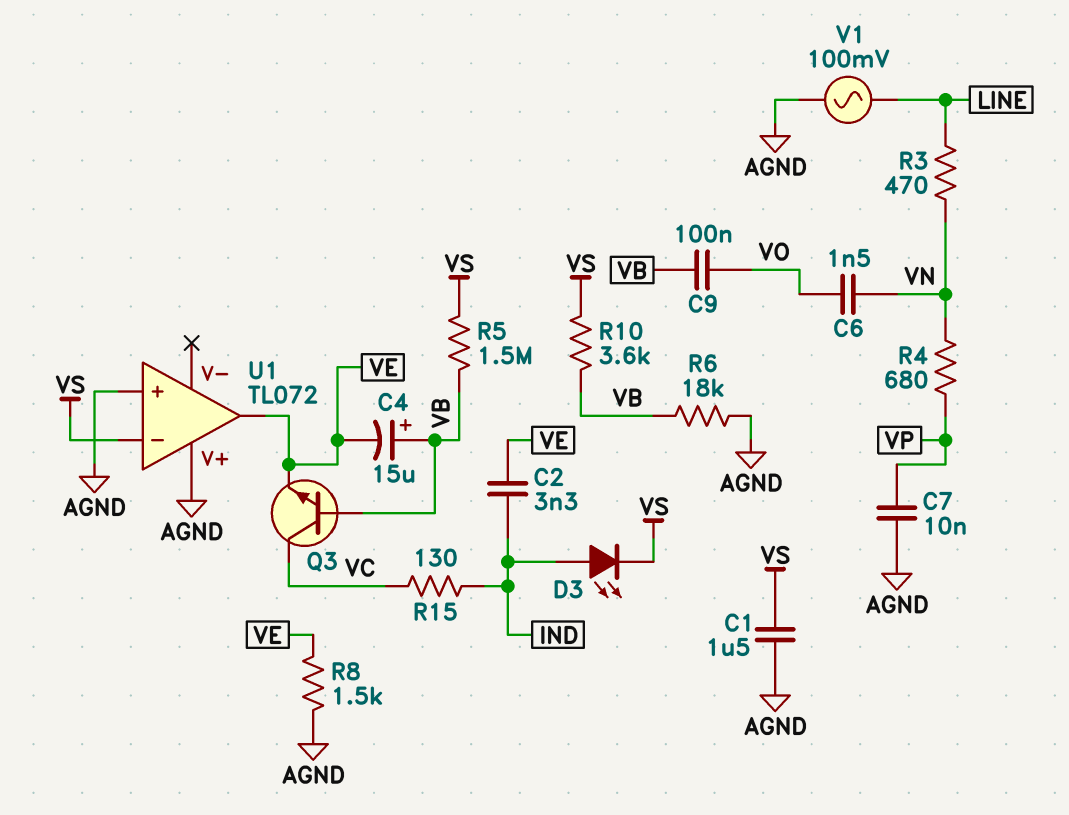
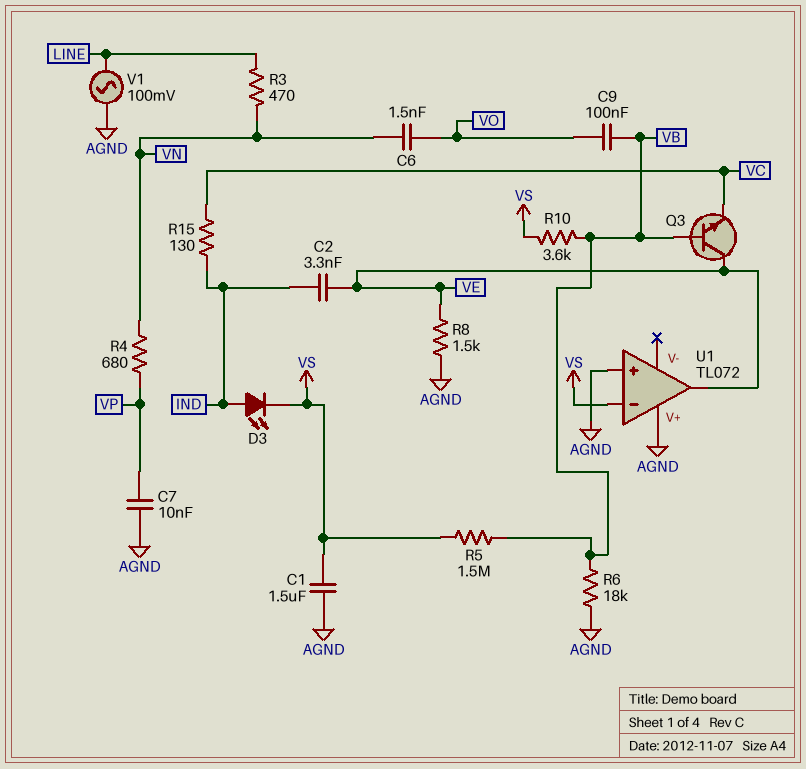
C4: 15uF (plus VB, minus VE) -> none
Q3: NPN (B VB, C VC, E VE) -> NPN (B VB, C VE, E VC)

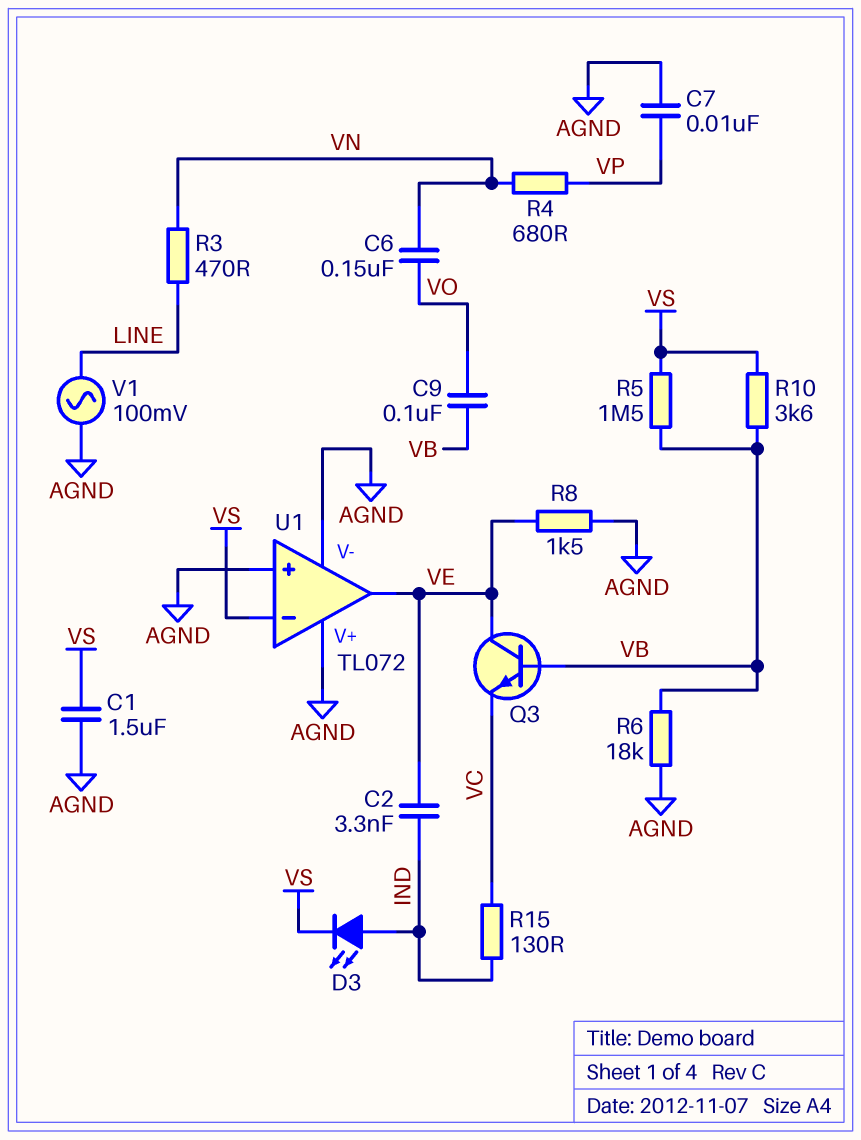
C6: 1.5nF (VN, VO) -> 150nF (VN, VO)
U1 pin V-: none -> AGND

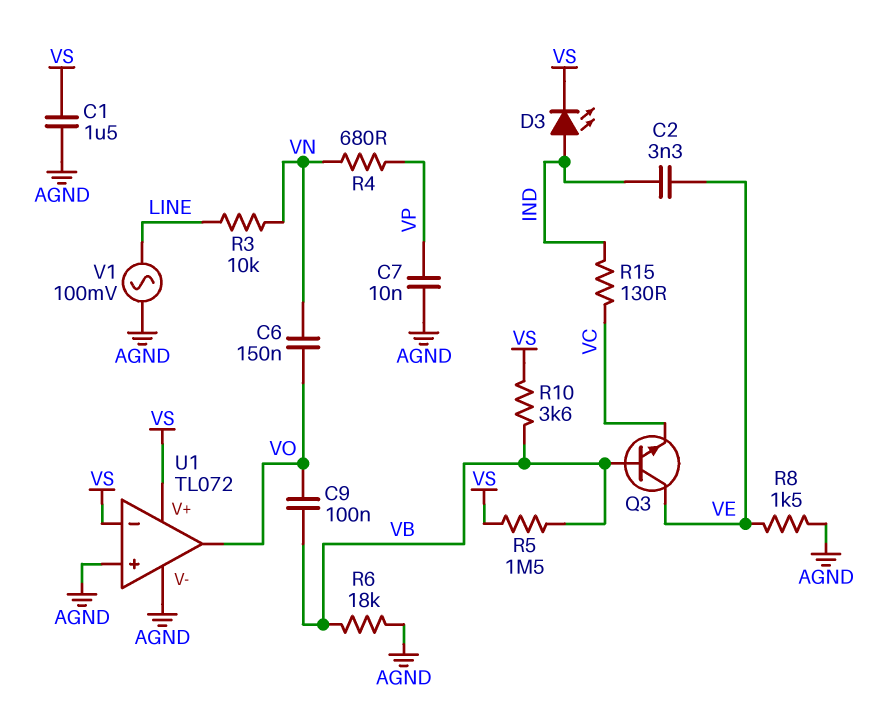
R3: 470 (LINE, VN) -> 10k (LINE, VN)
U1 pin V+: AGND -> VS
U1 pin out: VE -> VO

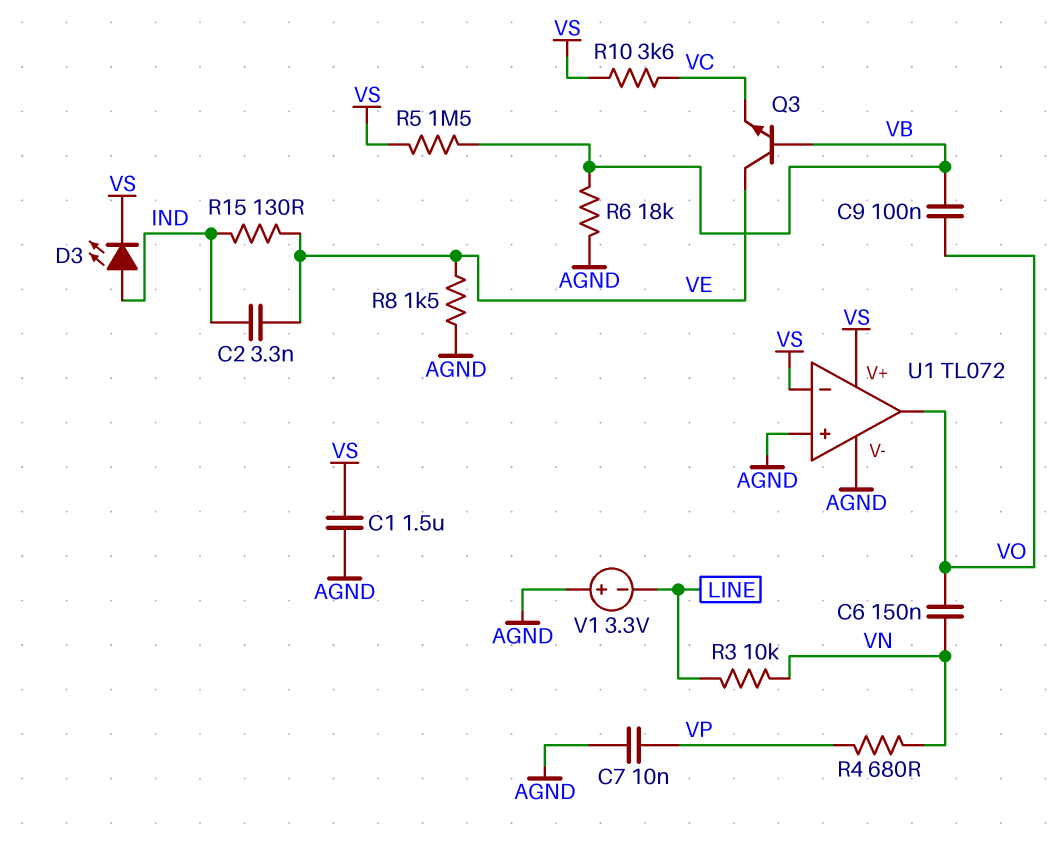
R10: 3.6k (VB, VS) -> 3.6k (VC, VS)
R15: 130 (IND, VC) -> 130 (IND, VE)
V1: AC 100mV (AGND, LINE) -> 3.3V (plus AGND, minus LINE)

